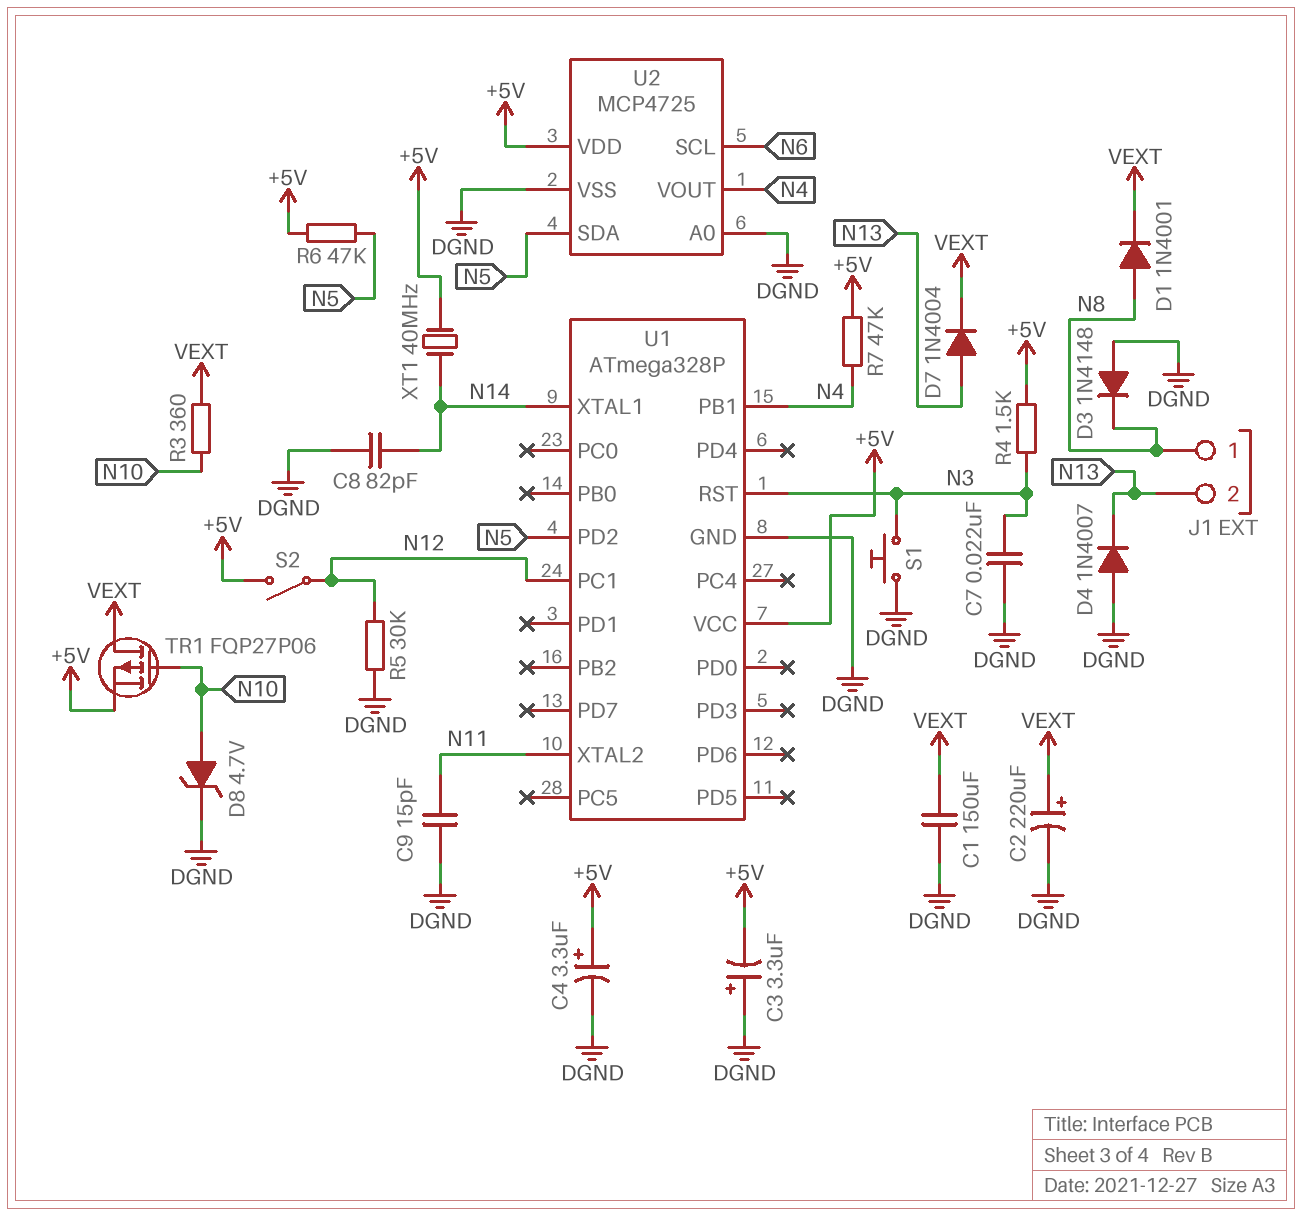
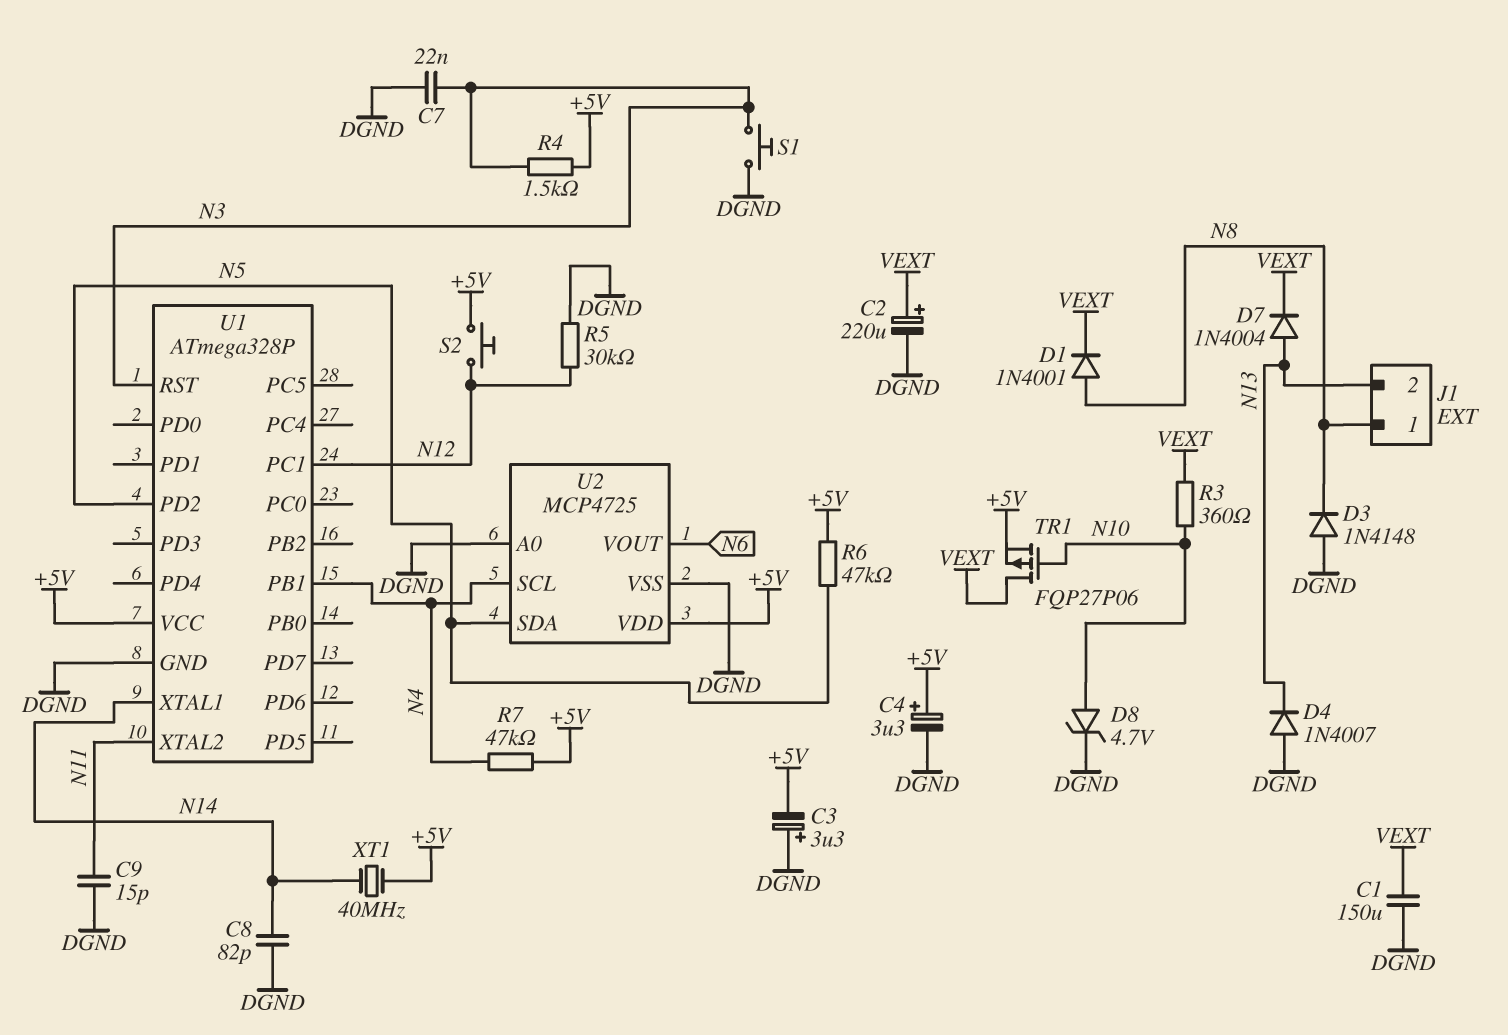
S2: switch (+5V, N12) -> button (+5V, N12)
U2 pin SCL: N6 -> N4
U2 pin VOUT: N4 -> N6

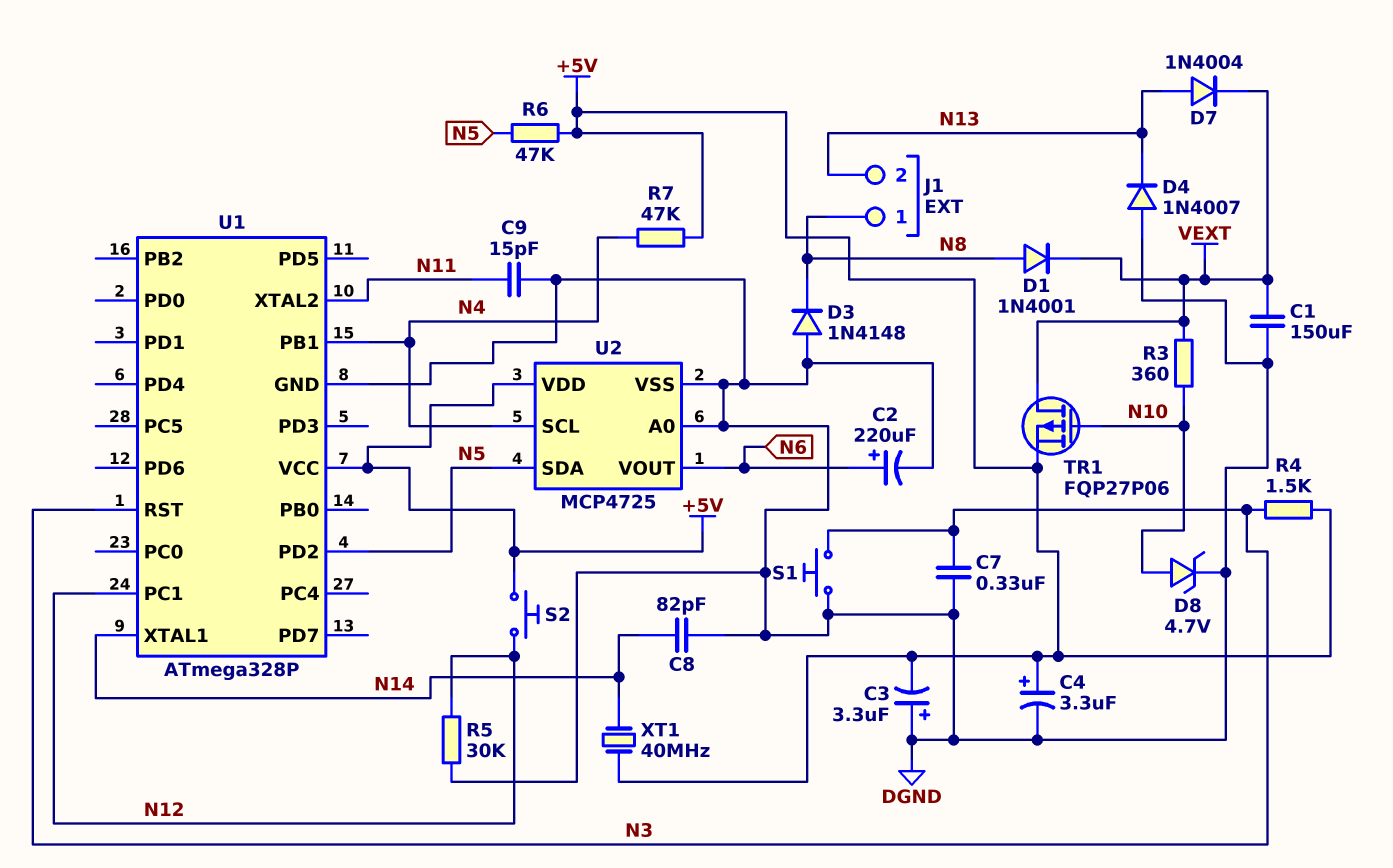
C2: 220uF (plus VEXT, minus DGND) -> 220uF (plus N6, minus DGND)
C7: 22nF (DGND, N3) -> 330nF (DGND, N3)

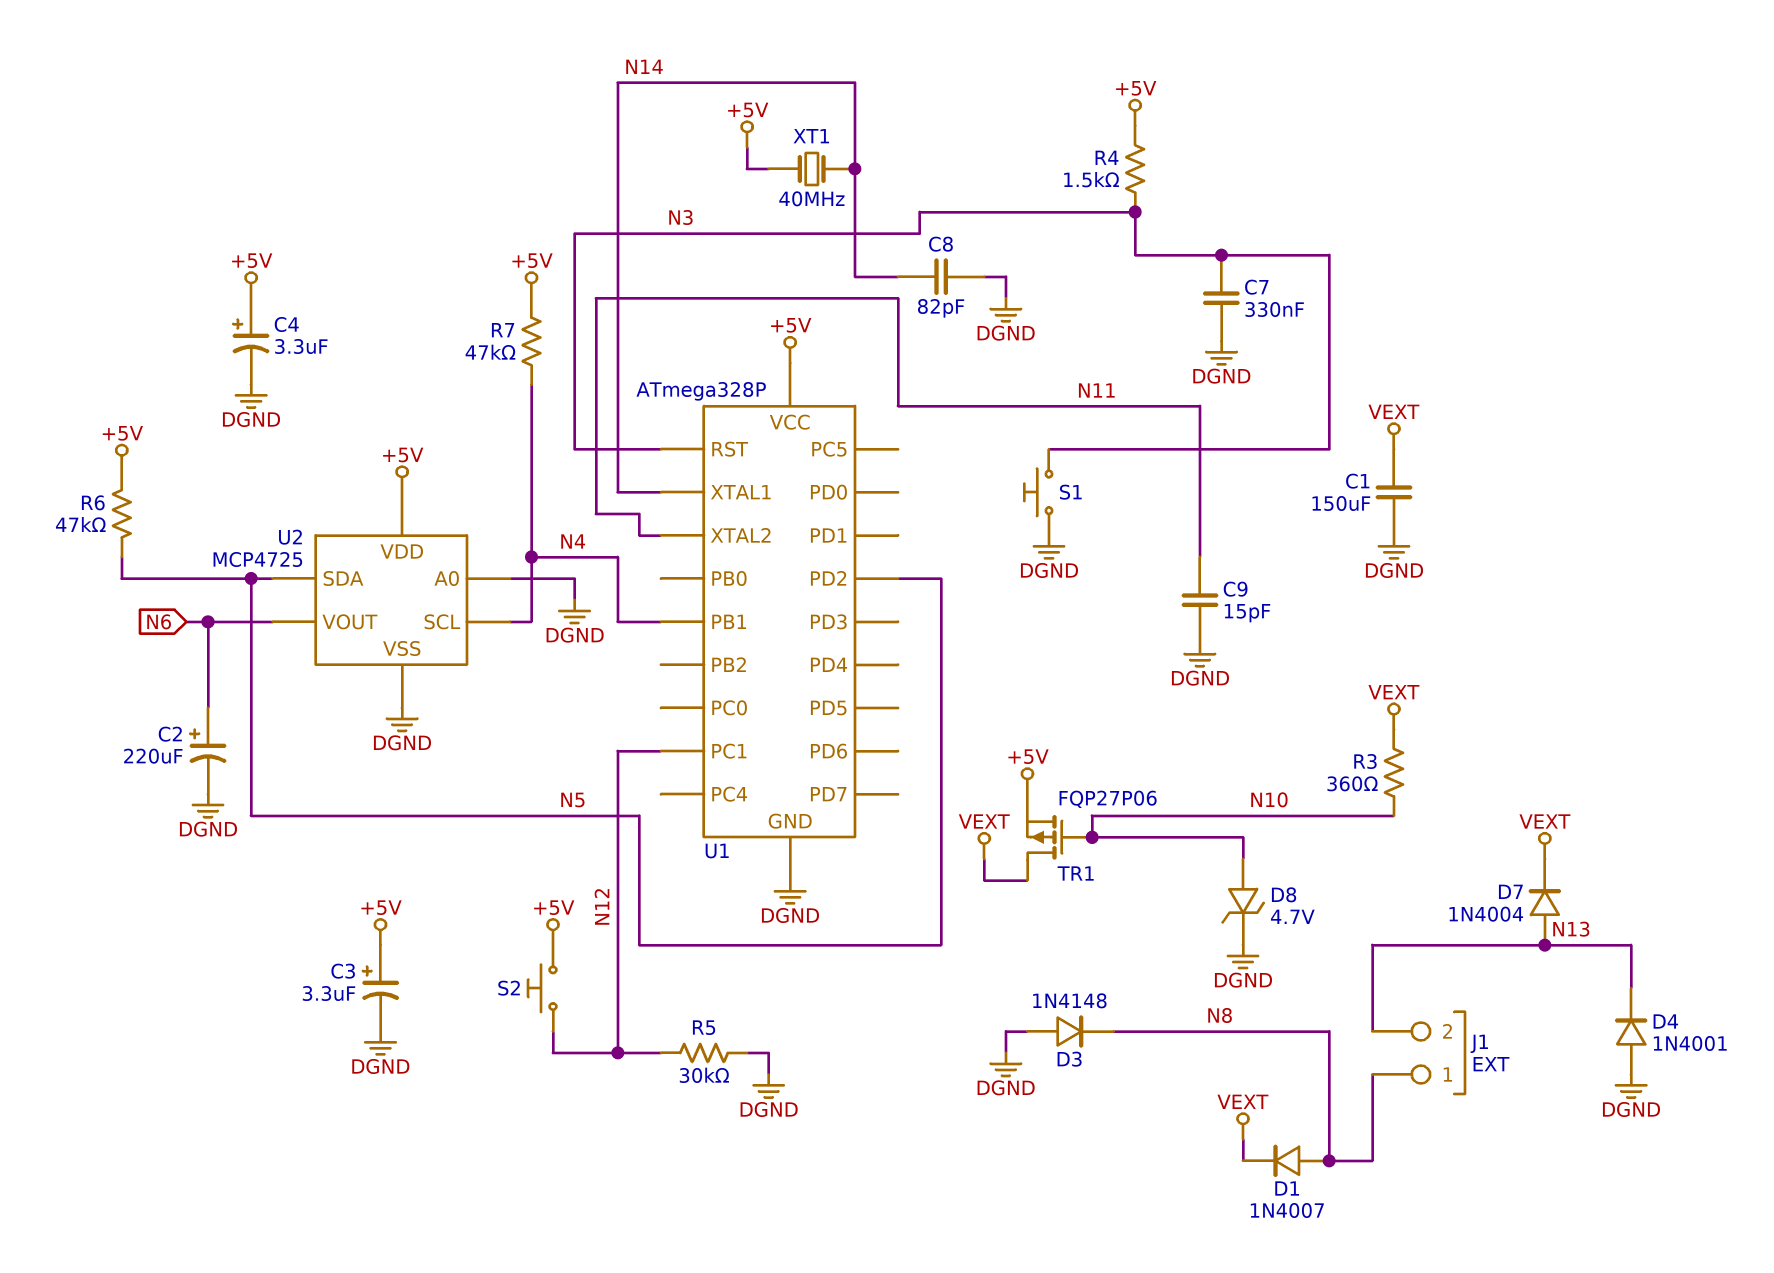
C3: 3.3uF (plus DGND, minus +5V) -> 3.3uF (plus +5V, minus DGND)
D1: diode 1N4001 (A N8, K VEXT) -> diode 1N4007 (A N8, K VEXT)
D4: diode 1N4007 (A DGND, K N13) -> diode 1N4001 (A DGND, K N13)

